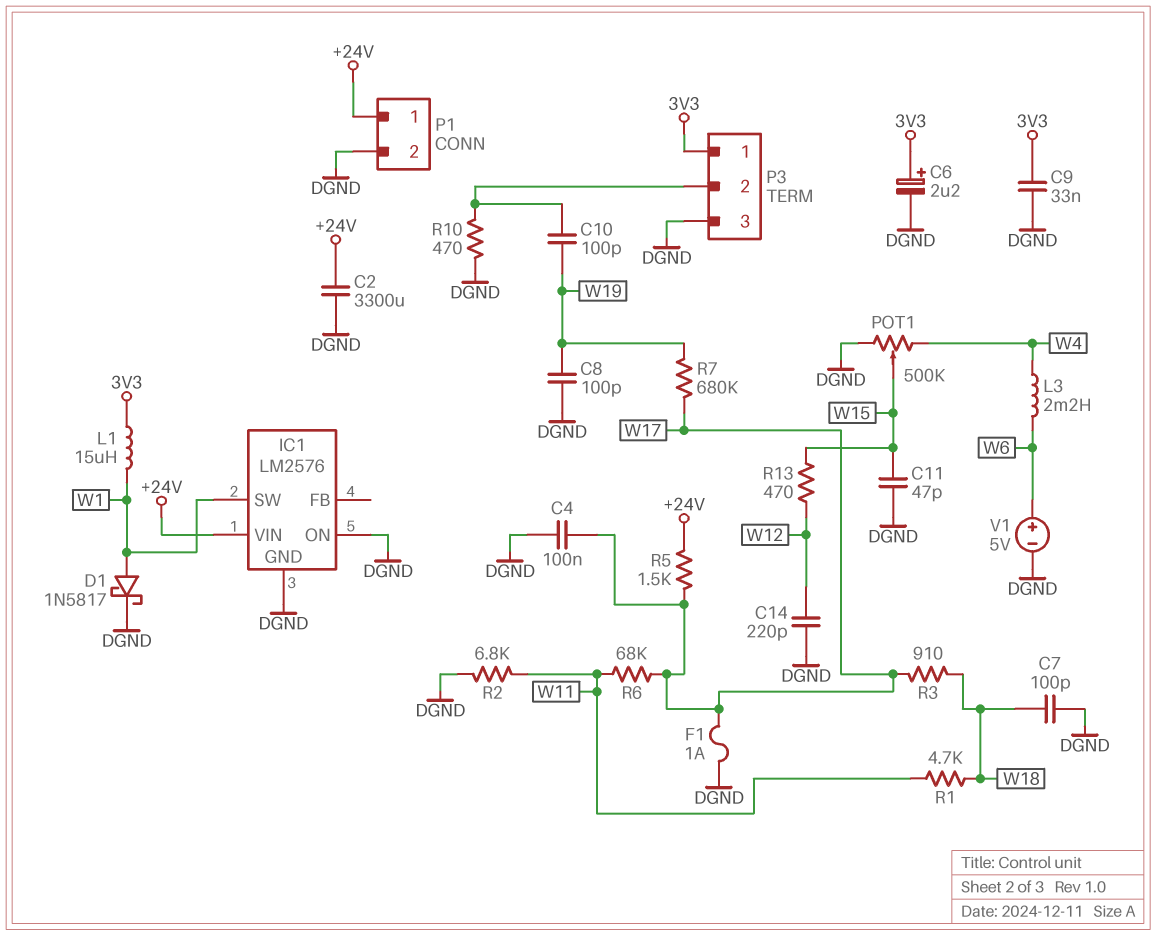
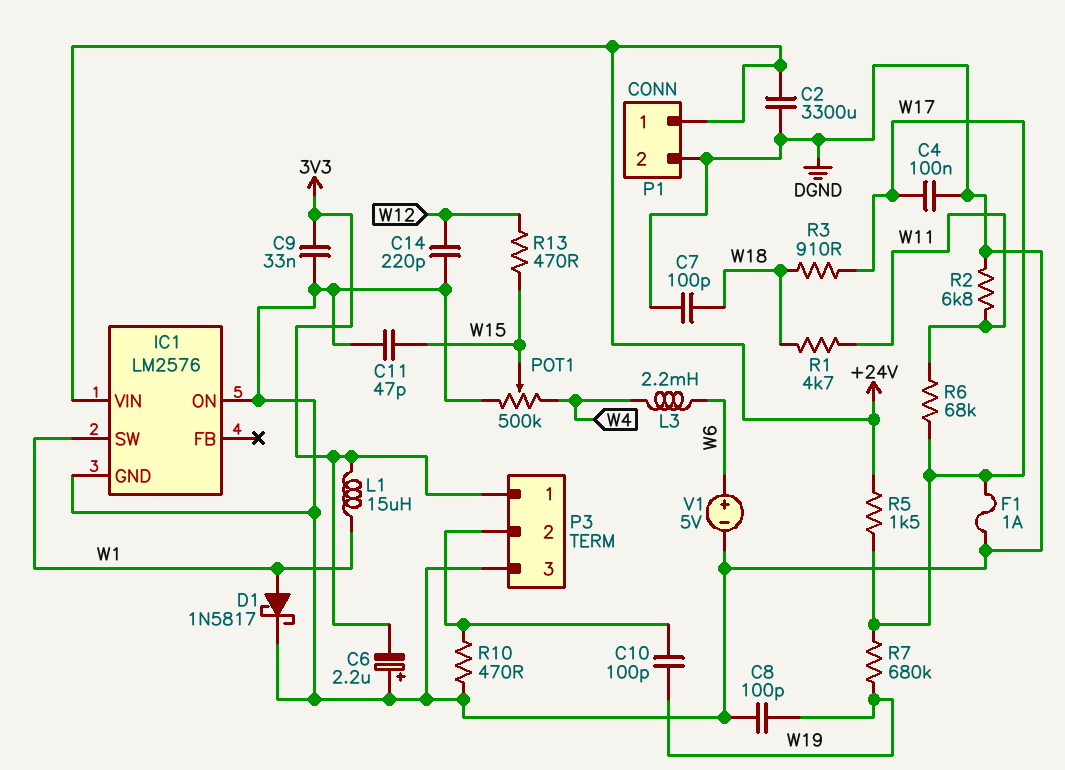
C6: 2.2uF (plus 3V3, minus DGND) -> 2.2uF (plus DGND, minus 3V3)

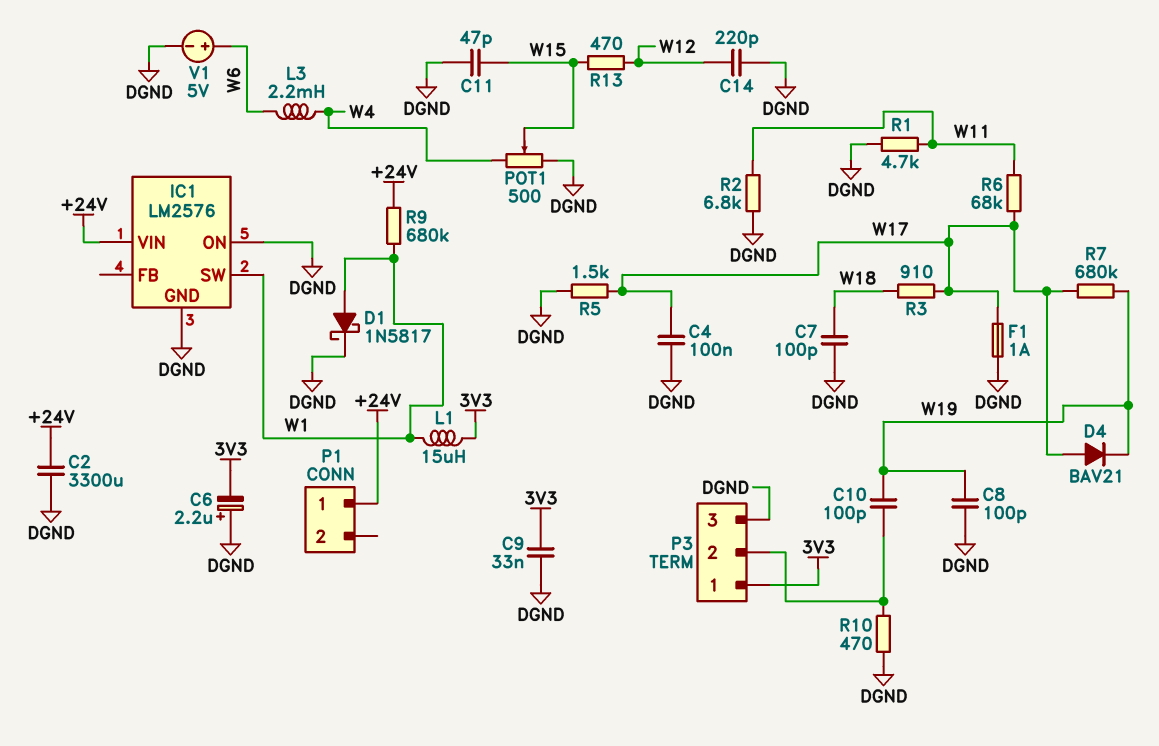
D4: none -> diode BAV21 (A W17, K W19)
P1 pin 2: DGND -> none
POT1: 500k (DGND, W4, wiper W15) -> 500 (DGND, W4, wiper W15)
R1: 4.7k (W11, W18) -> 4.7k (DGND, W11)
R5: 1.5k (+24V, W17) -> 1.5k (DGND, W17)
R9: none -> 680k (+24V, W1)

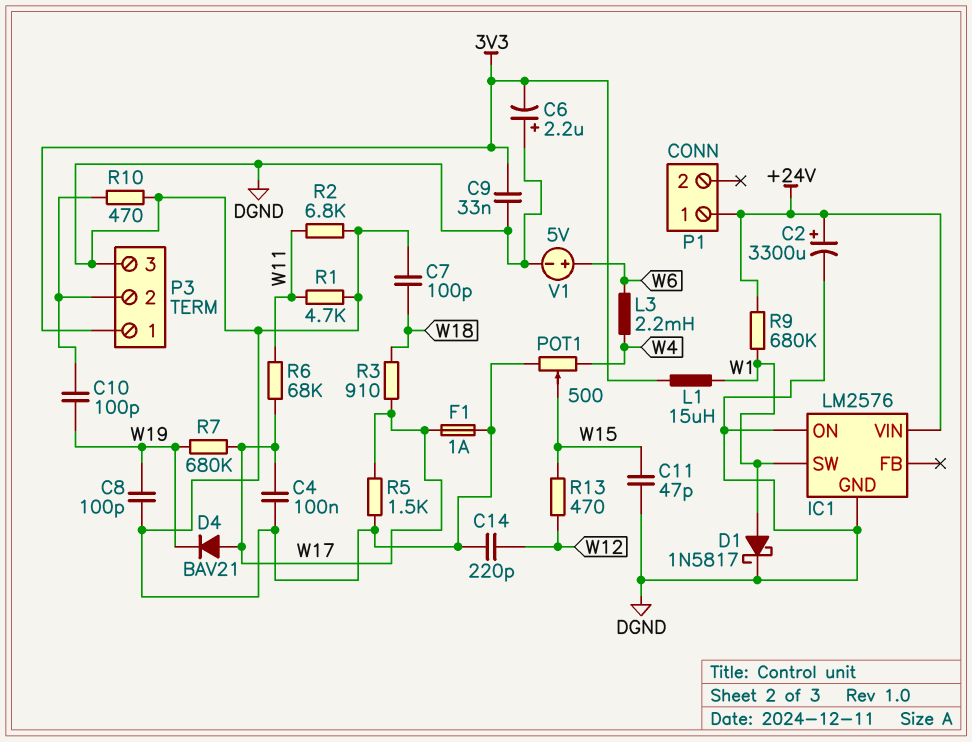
C2: 3300uF (+24V, DGND) -> 3300uF (plus +24V, minus DGND)

